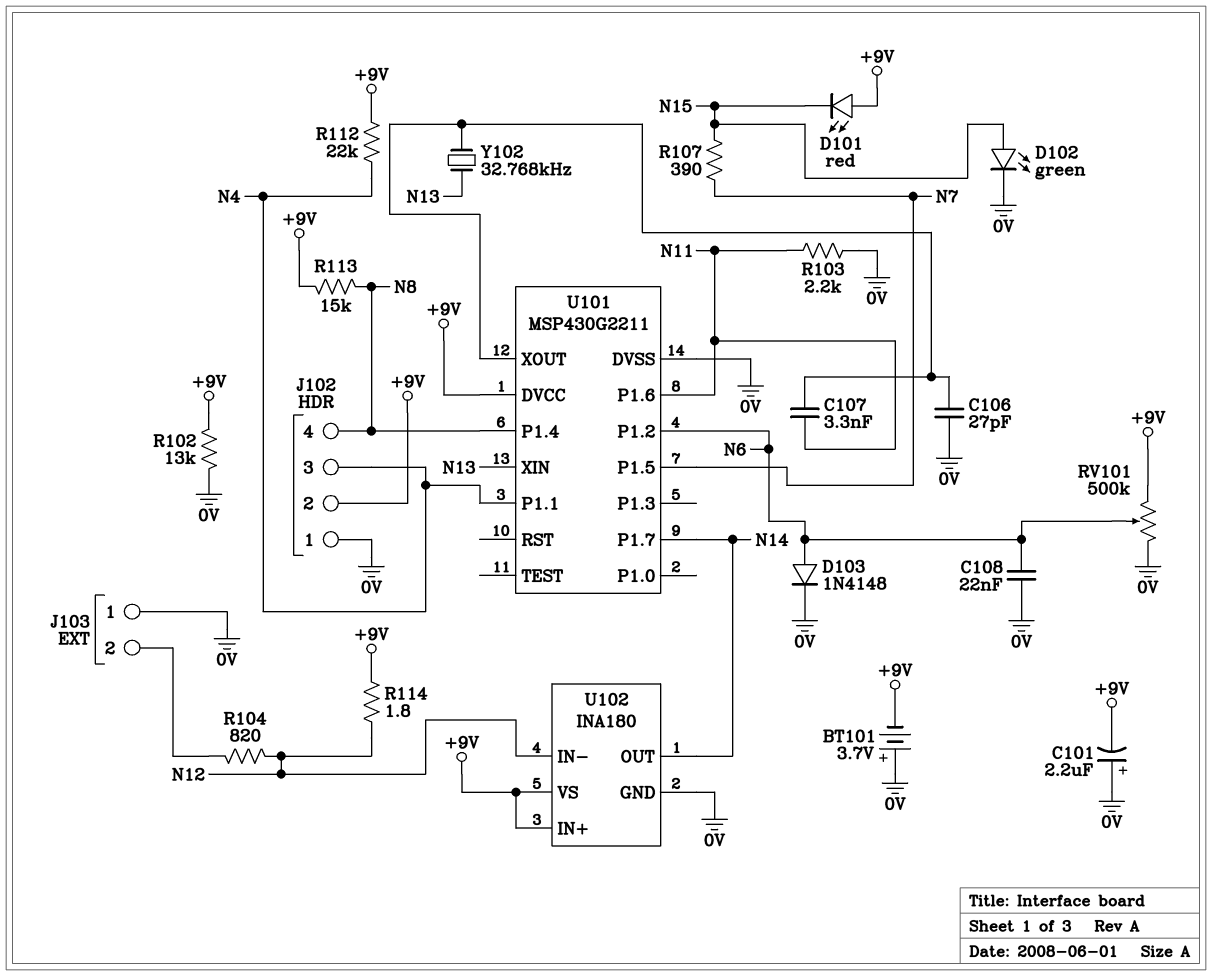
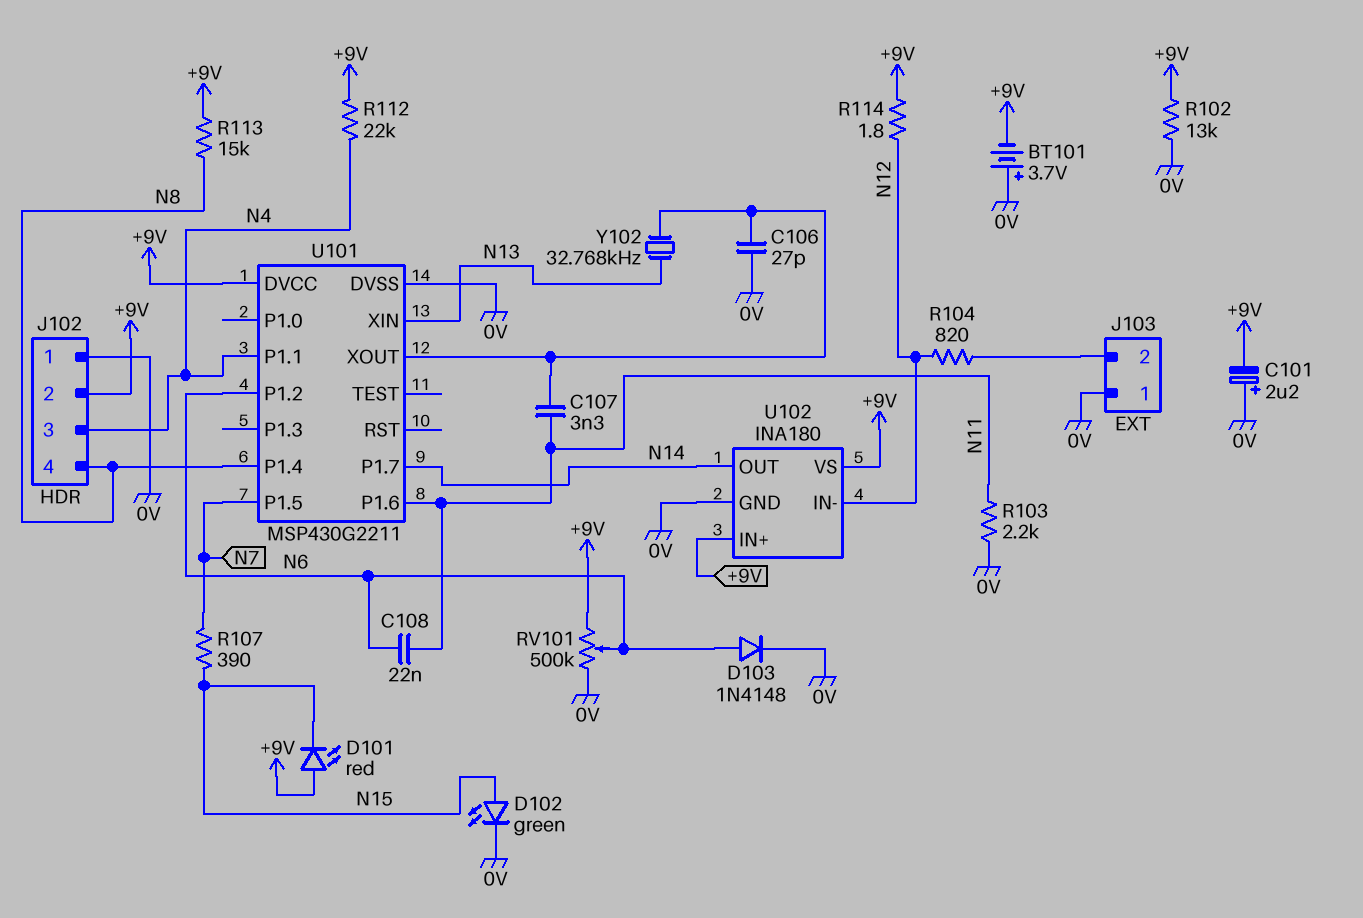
C108: 22nF (0V, N6) -> 22nF (N6, N11)

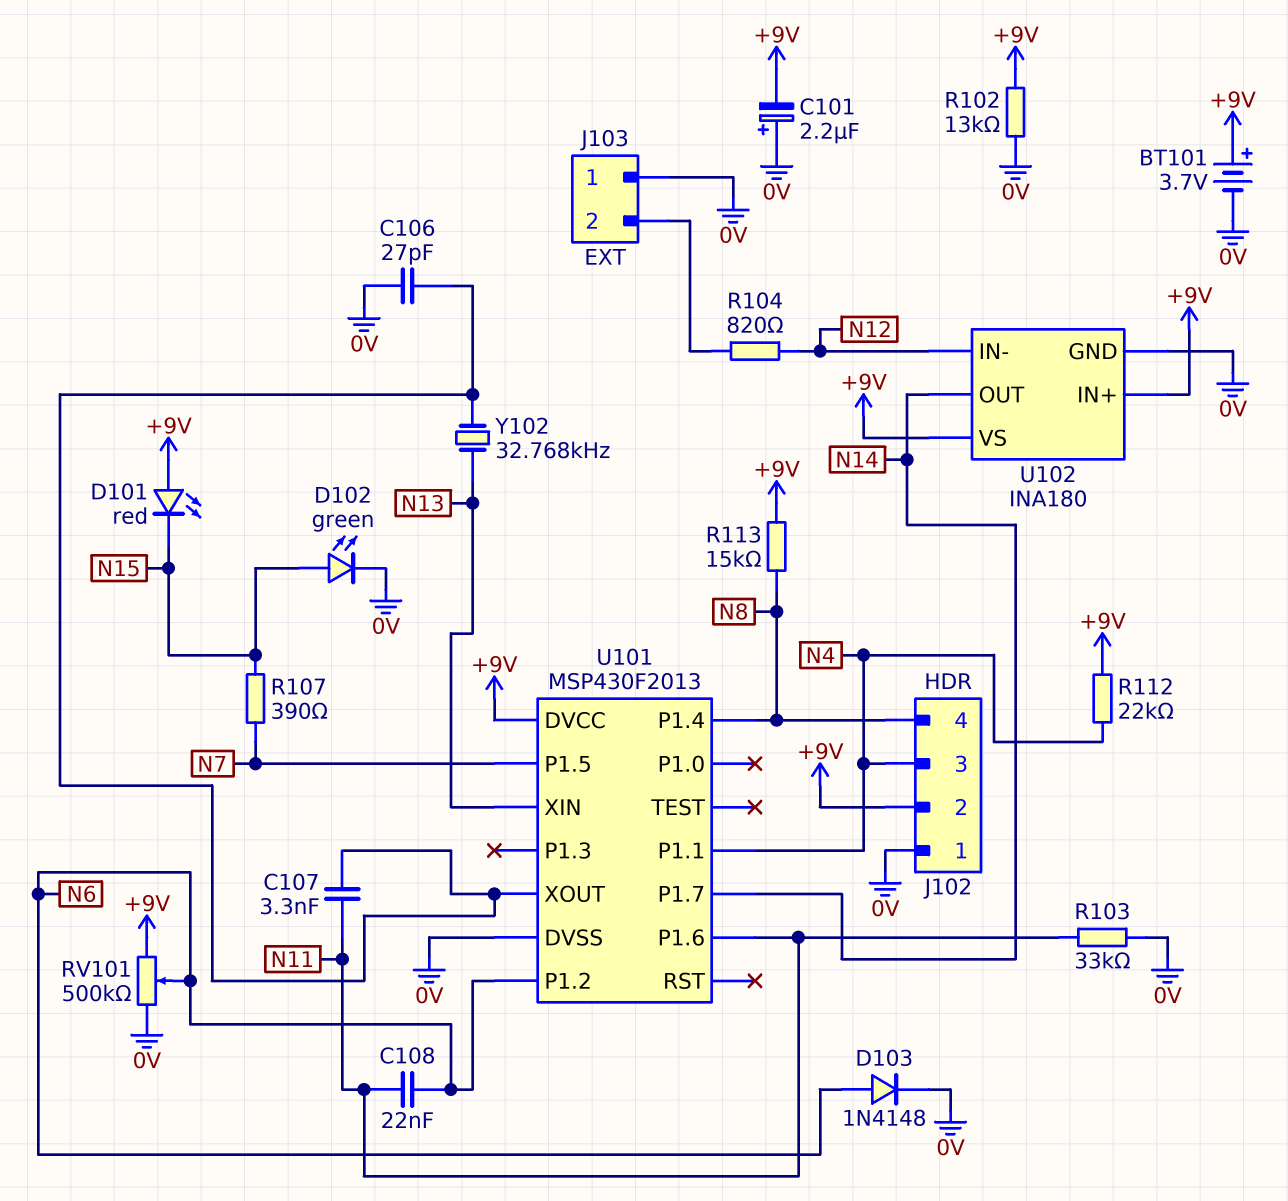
BT101: 3.7V (plus 0V, minus +9V) -> 3.7V (plus +9V, minus 0V)
R103: 2.2k (0V, N11) -> 33k (0V, N11)
R114: 1.8 (+9V, N12) -> none
U101: MSP430G2211 -> MSP430F2013

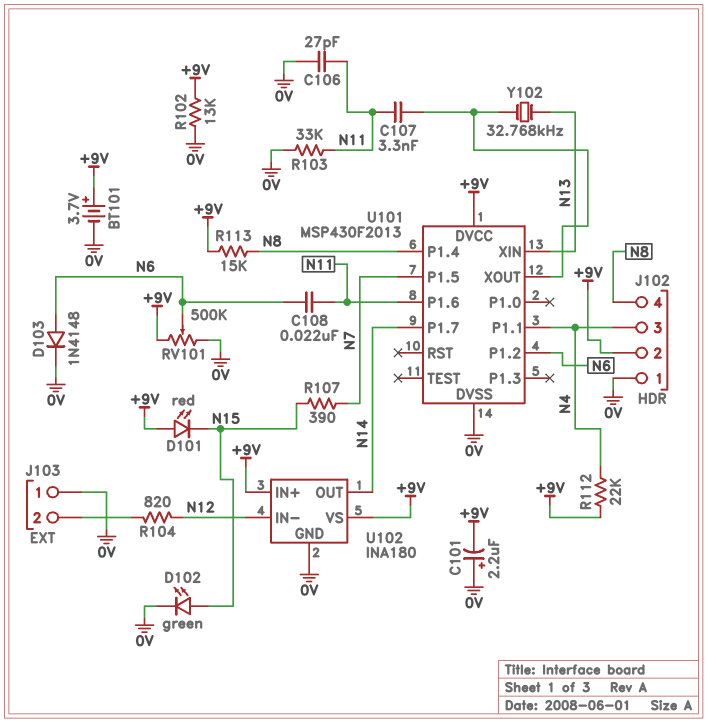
C106: 27pF (0V, U101/XOUT) -> 27pF (0V, N11)

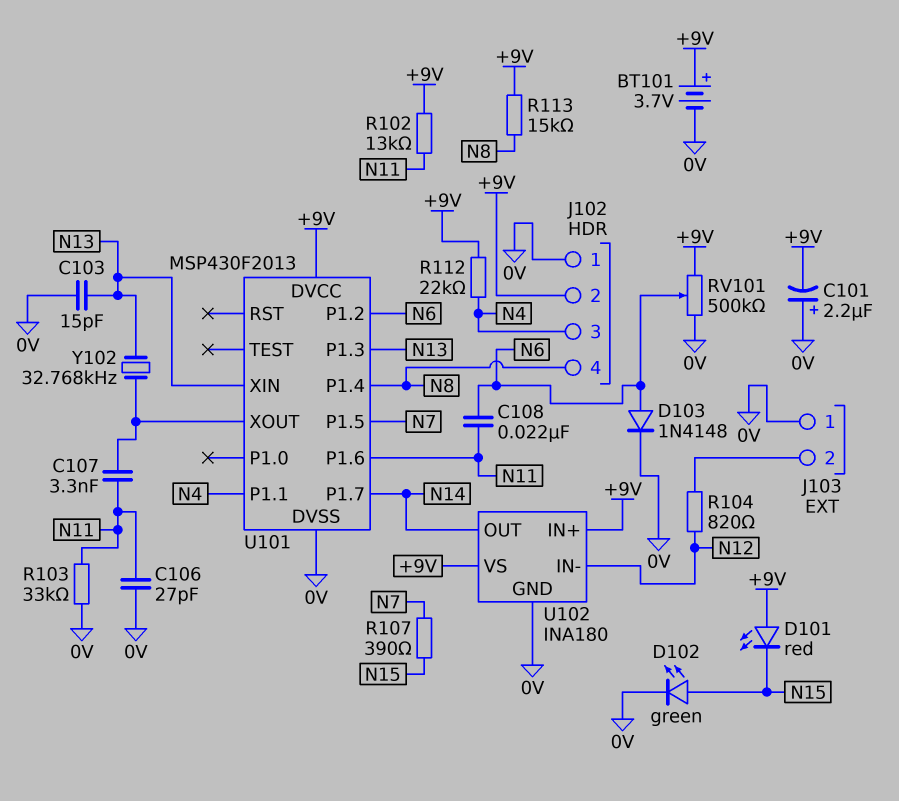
C103: none -> 15pF (0V, N13)
R102: 13k (+9V, 0V) -> 13k (+9V, N11)
U101 pin P1.3: none -> N13

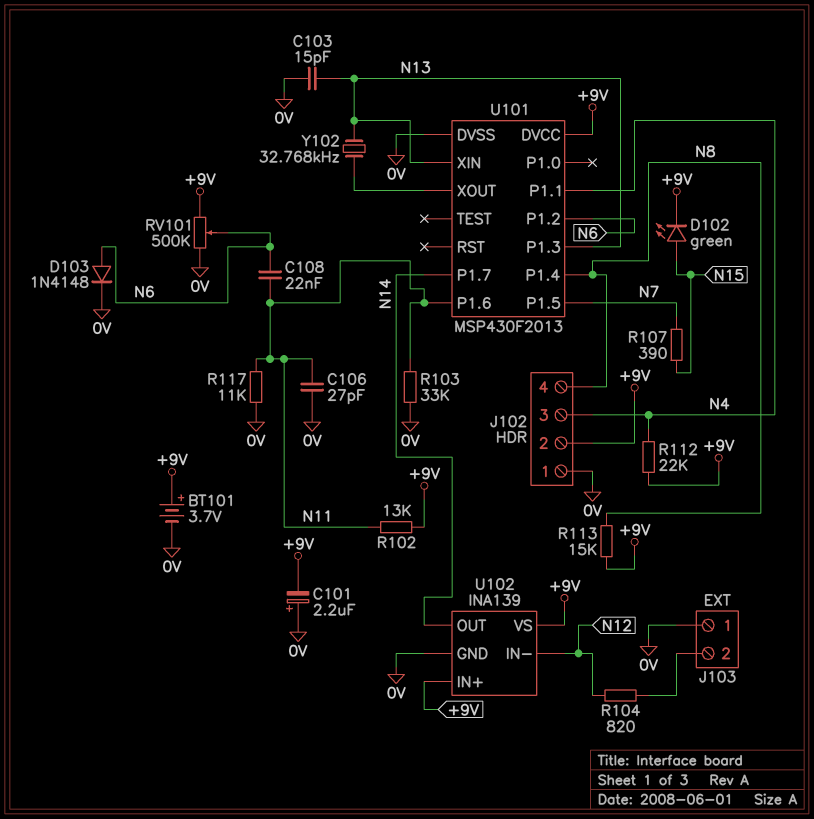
C107: 3.3nF (N11, U101/XOUT) -> none
D101: LED red (A +9V, K N15) -> none
D102: LED green (A N15, K 0V) -> LED green (A N15, K +9V)
R117: none -> 11k (0V, N11)
U102: INA180 -> INA139

